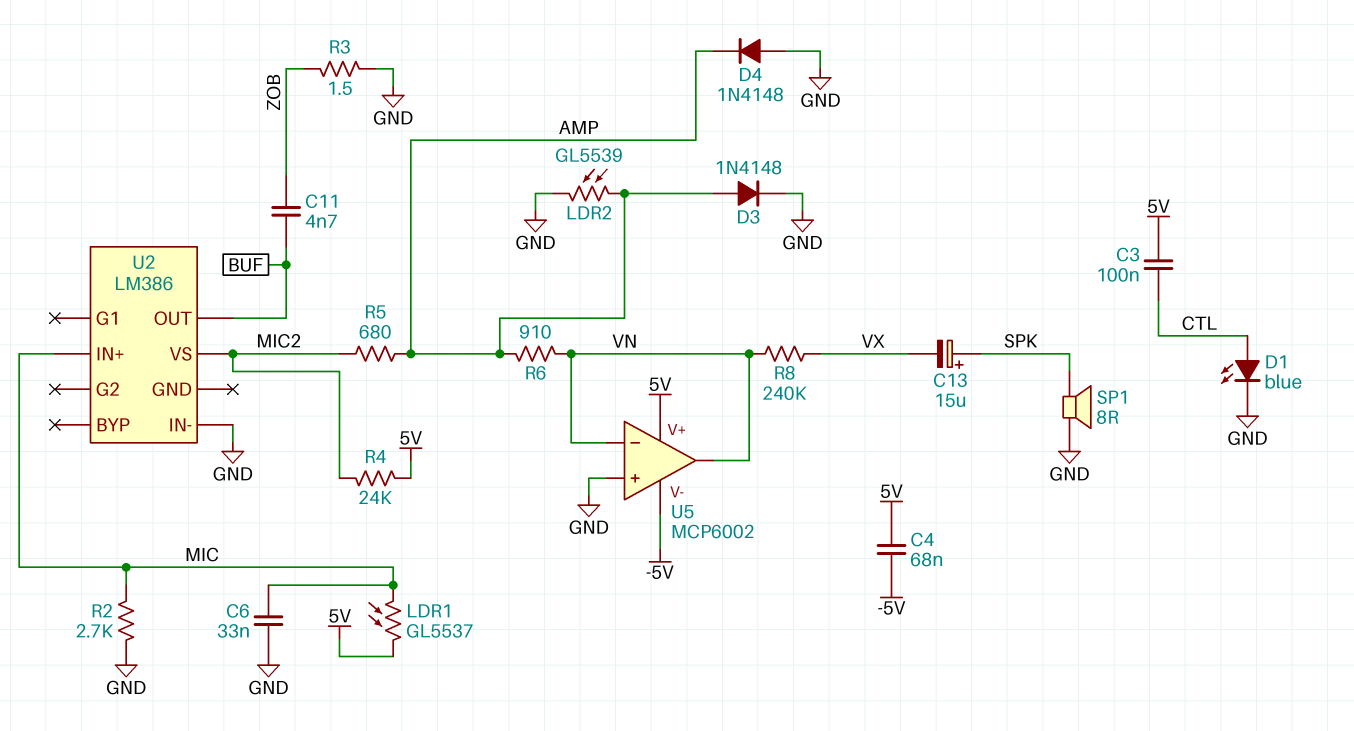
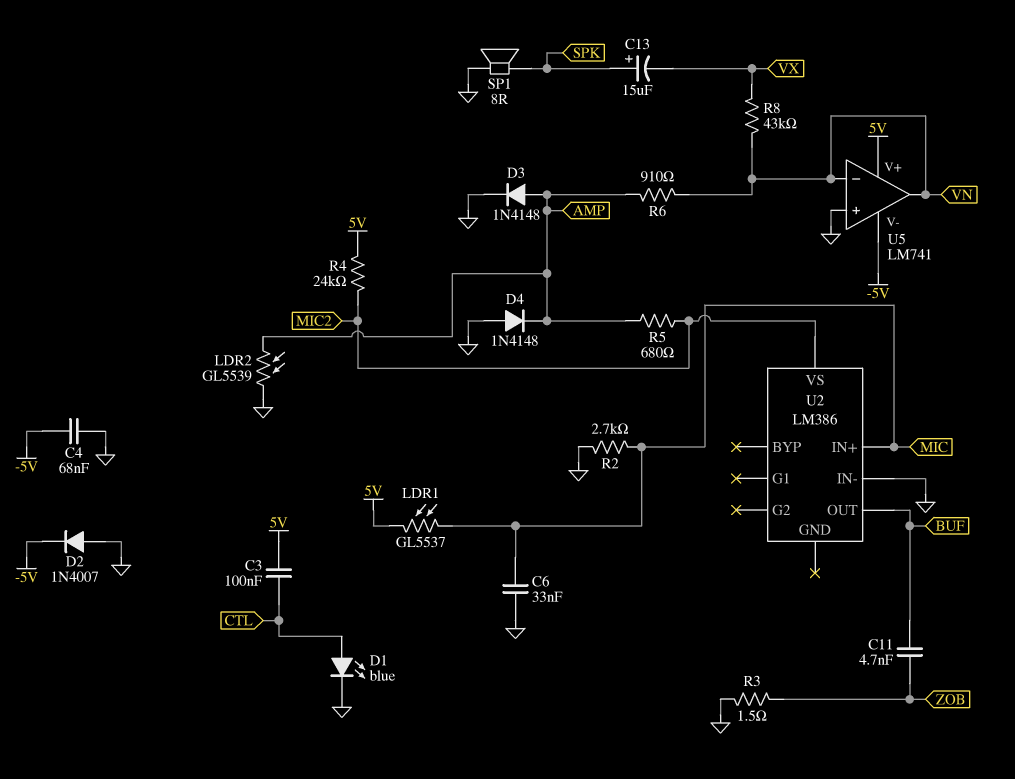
C4: 68nF (-5V, 5V) -> 68nF (-5V, GND)
D2: none -> diode 1N4007 (A GND, K -5V)
R8: 240k (VN, VX) -> 43k (VN, VX)
U5: MCP6002 -> LM741

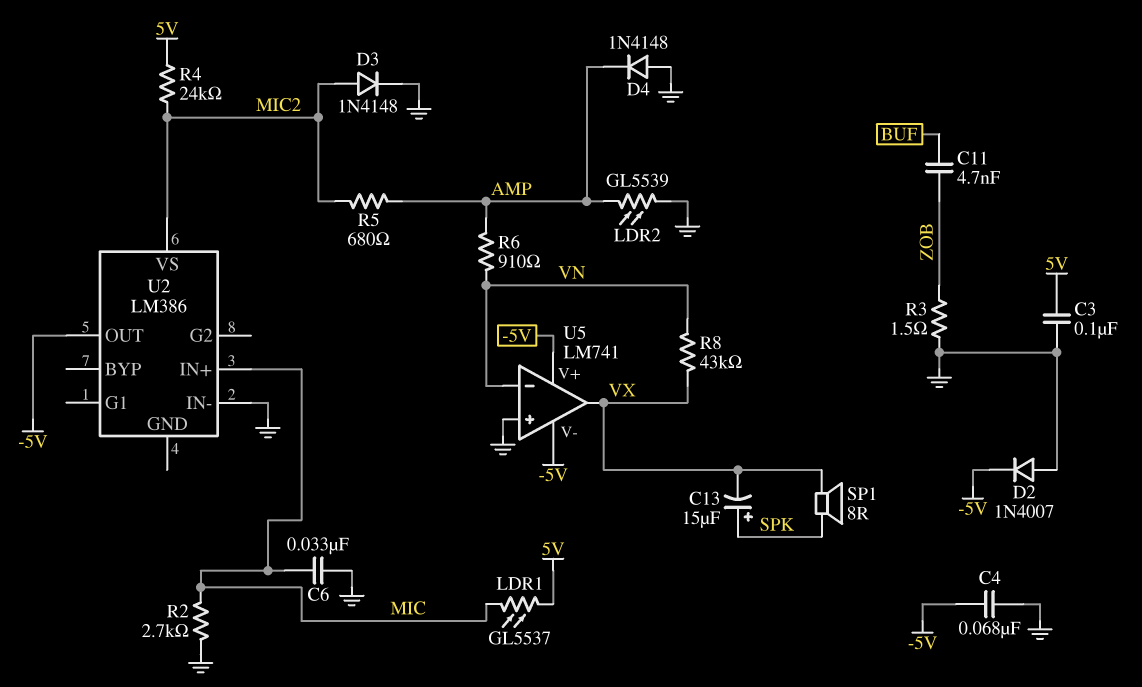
C3: 100nF (5V, CTL) -> 100nF (5V, GND)
D1: LED blue (A CTL, K GND) -> none
D3: diode 1N4148 (A AMP, K GND) -> diode 1N4148 (A MIC2, K GND)
SP1: speaker 8R (GND, SPK) -> speaker 8R (SPK, VX)
U2 pin OUT: BUF -> -5V
U5 pin V+: 5V -> -5V
U5 pin out: VN -> VX

